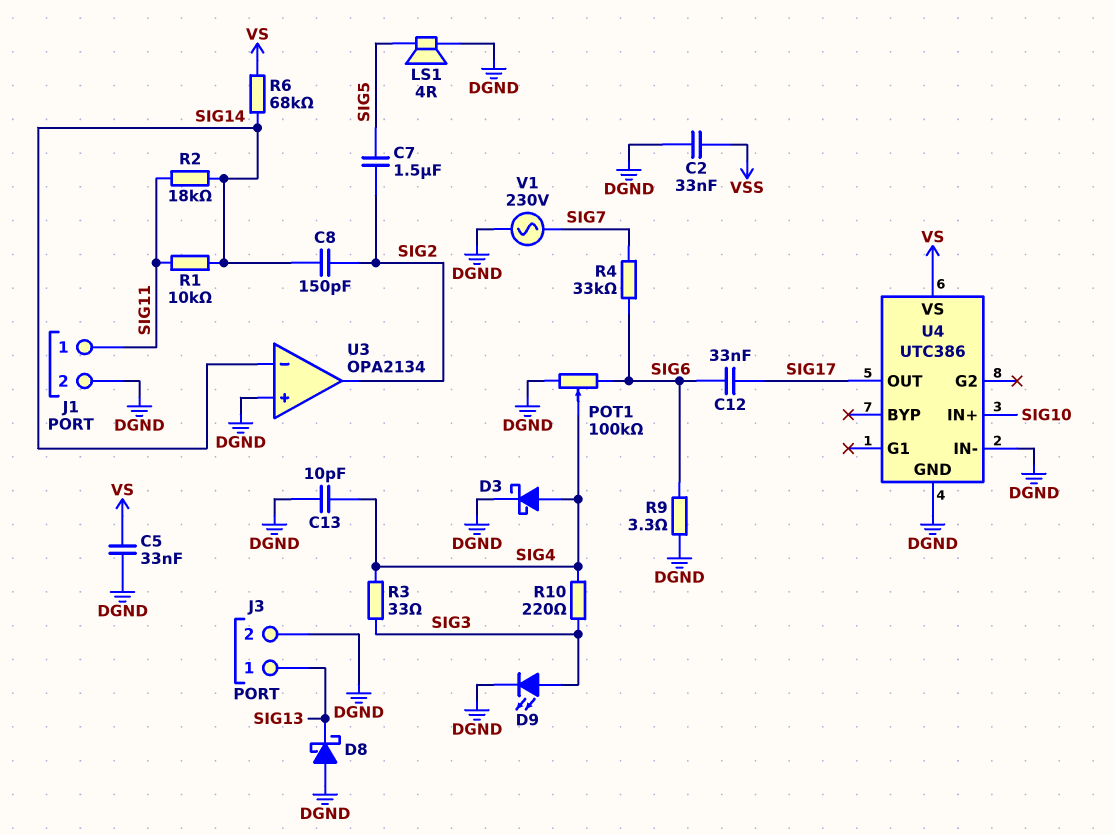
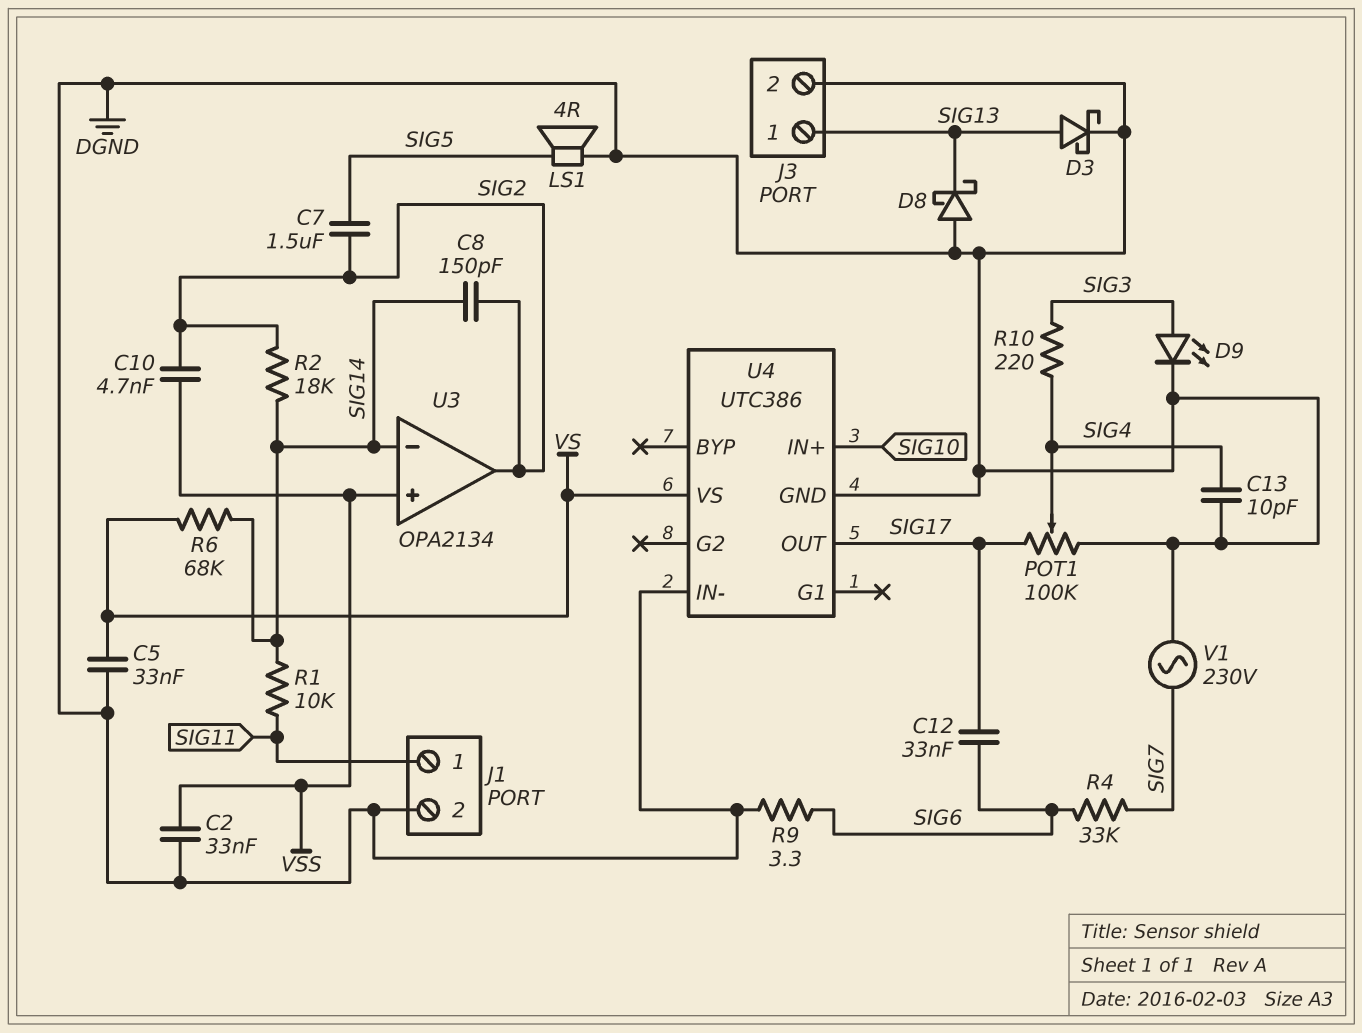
C10: none -> 4.7nF (SIG2, VSS)
D3: schottky (A SIG4, K DGND) -> schottky (A SIG13, K DGND)
POT1: 100k (DGND, SIG6, wiper SIG4) -> 100k (DGND, SIG17, wiper SIG4)
R2: 18k (SIG11, SIG14) -> 18k (SIG2, SIG14)
R3: 33 (SIG3, SIG4) -> none
U3 pin in+: DGND -> VSS

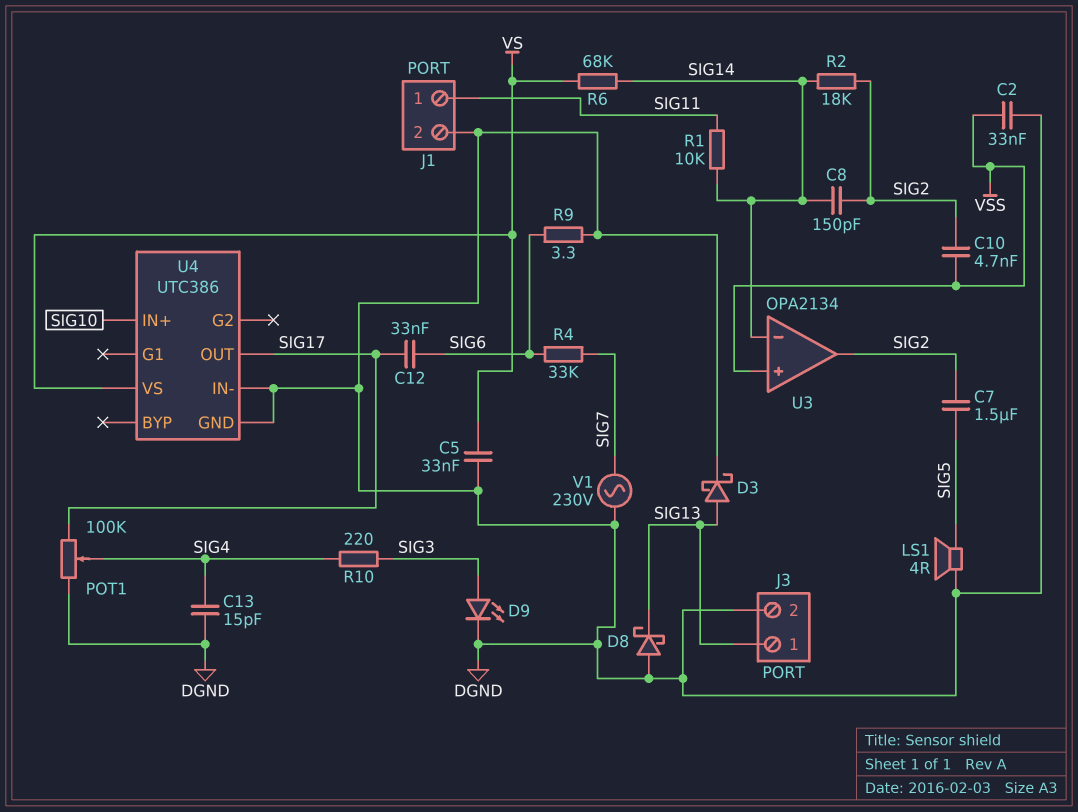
C13: 10pF (DGND, SIG4) -> 15pF (DGND, SIG4)

